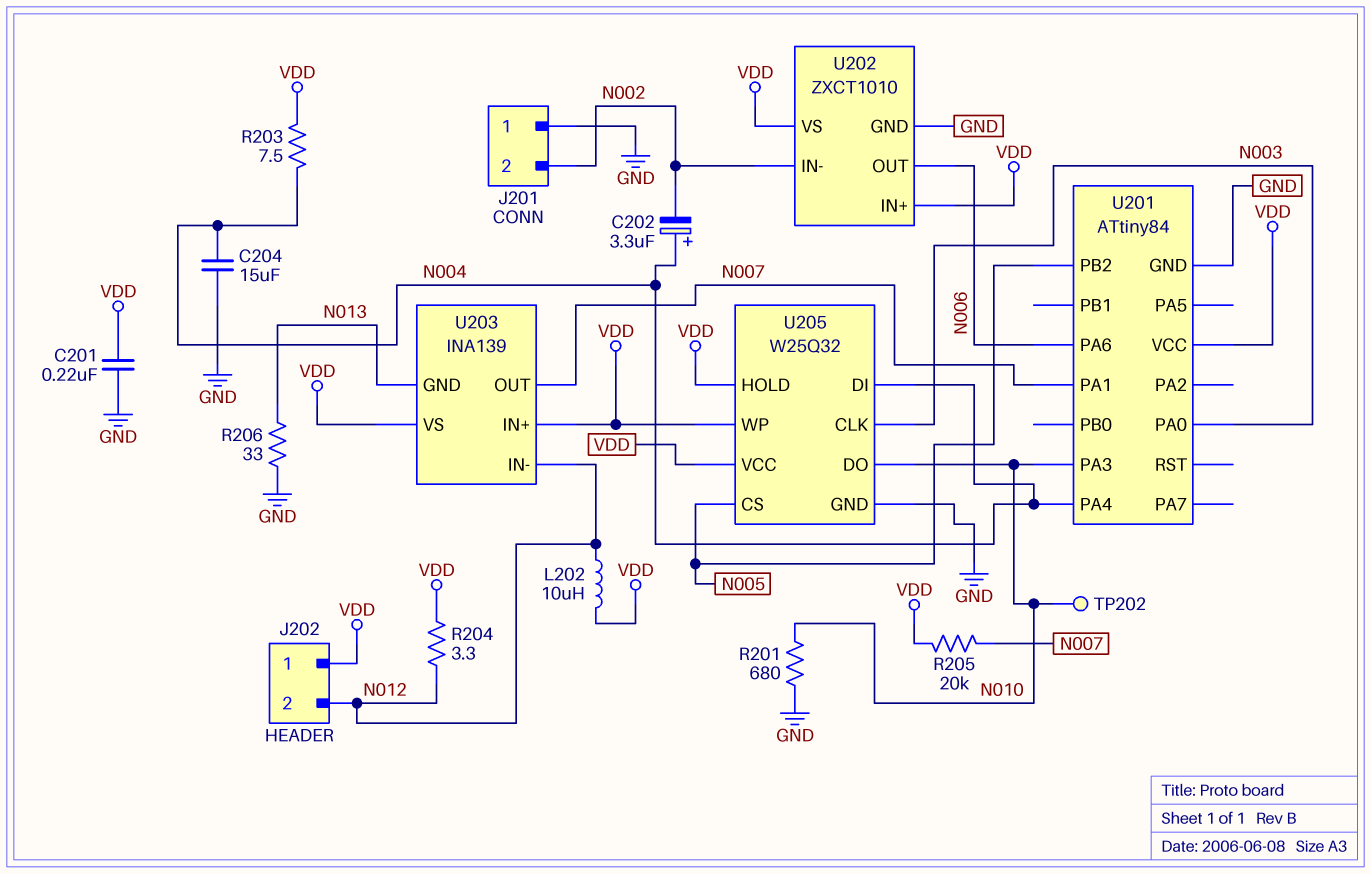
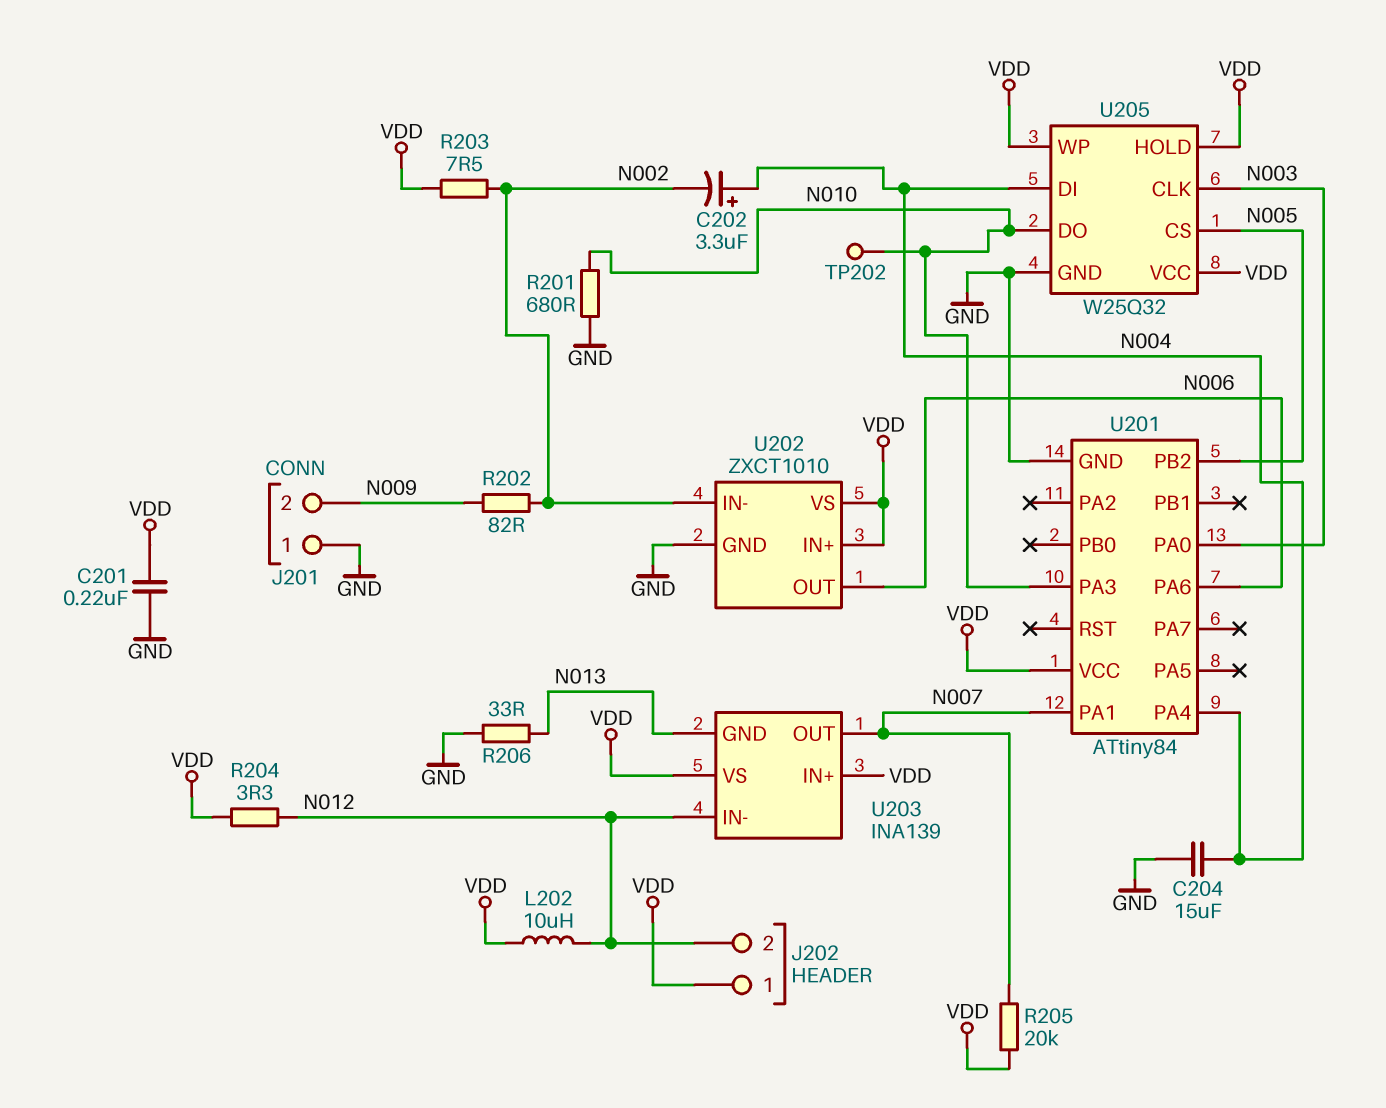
J201 pin 2: N002 -> N009
R202: none -> 82 (N002, N009)
R203: 7.5 (N004, VDD) -> 7.5 (N002, VDD)

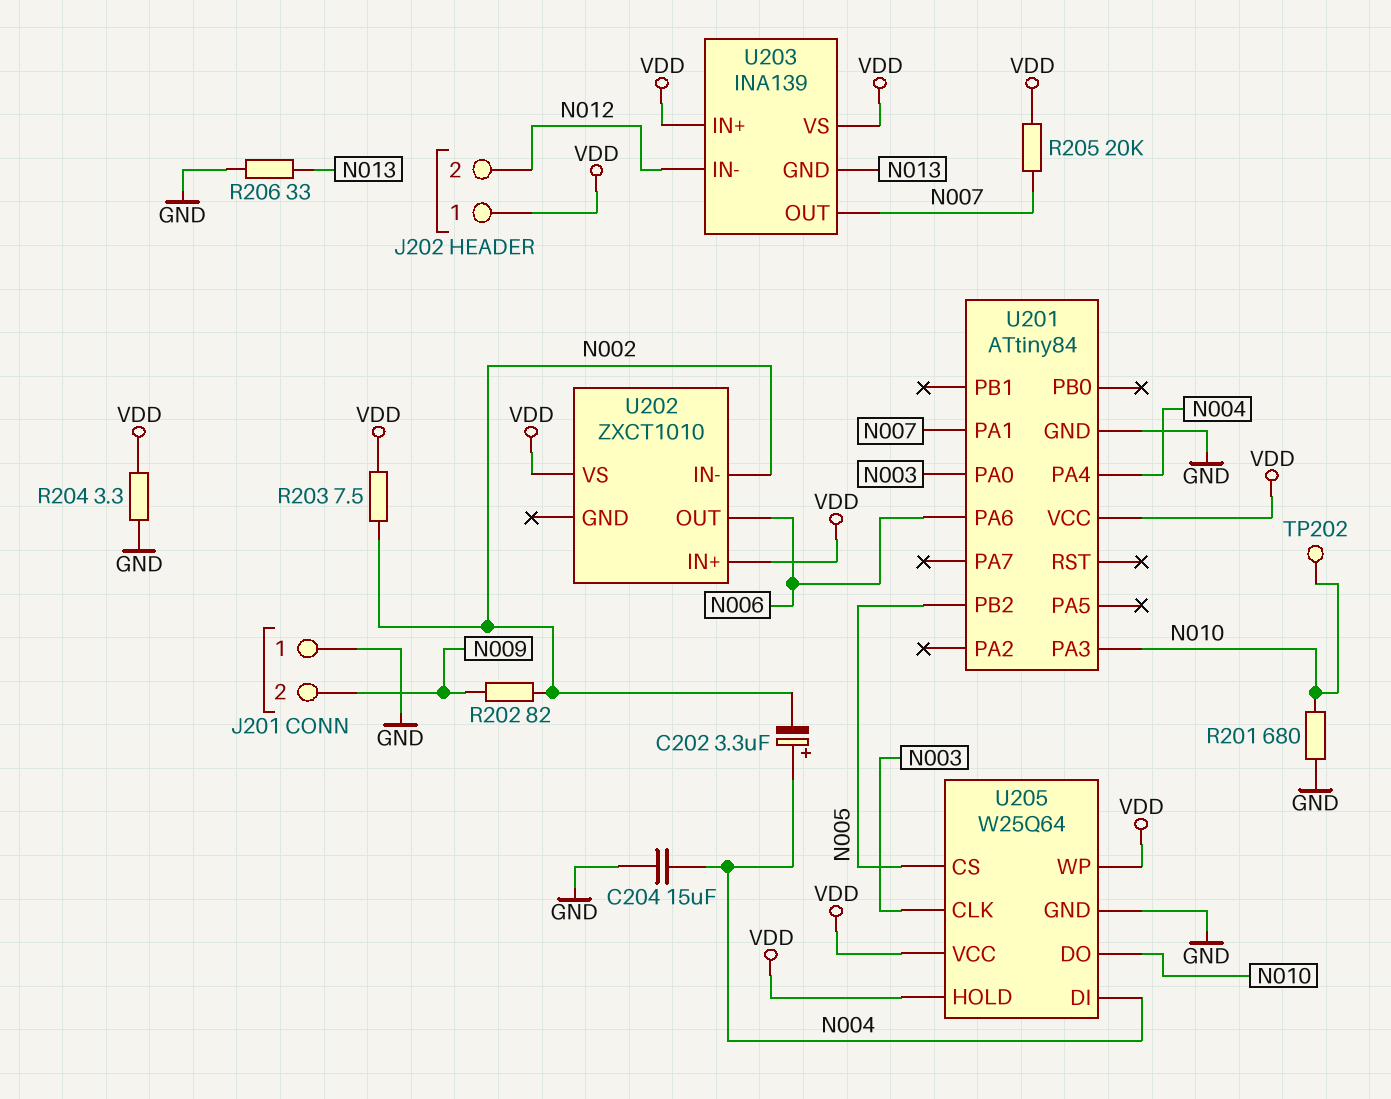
C201: 220nF (GND, VDD) -> none
L202: 10uH (N012, VDD) -> none
R204: 3.3 (N012, VDD) -> 3.3 (GND, VDD)
U202 pin GND: GND -> none
U205: W25Q32 -> W25Q64

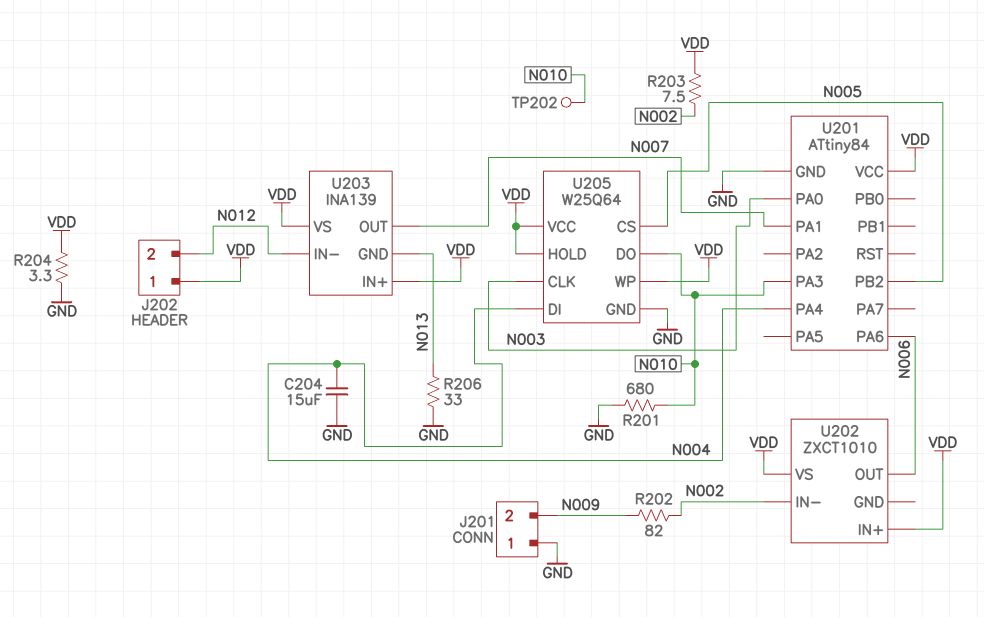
C202: 3.3uF (plus N004, minus N002) -> none
R205: 20k (N007, VDD) -> none

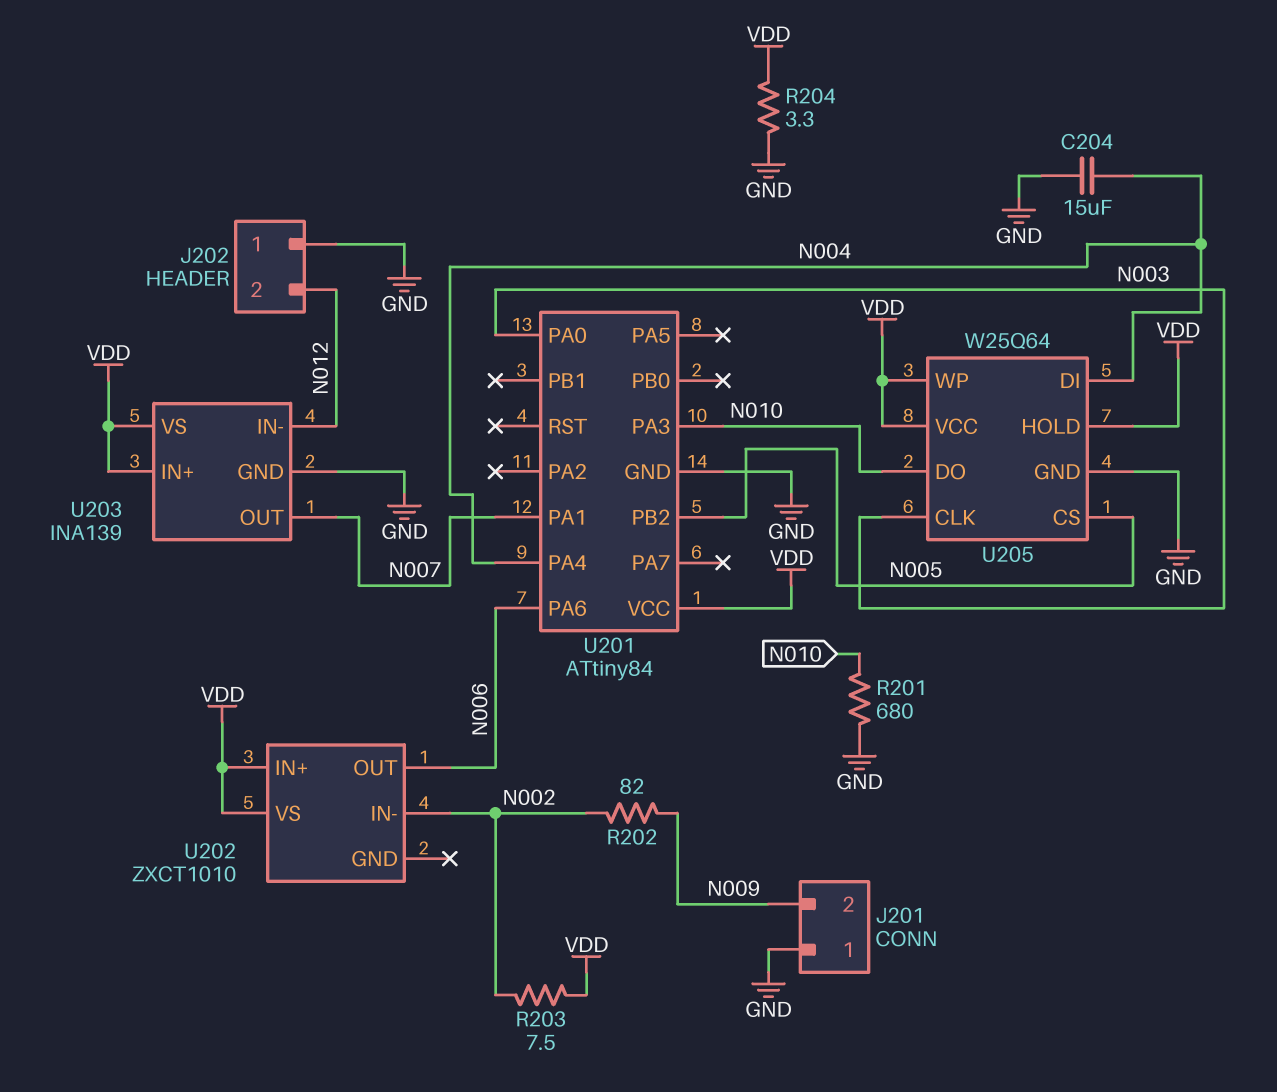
J202 pin 1: VDD -> GND
R206: 33 (GND, N013) -> none
TP202: test point (N010) -> none
U203 pin GND: N013 -> GND

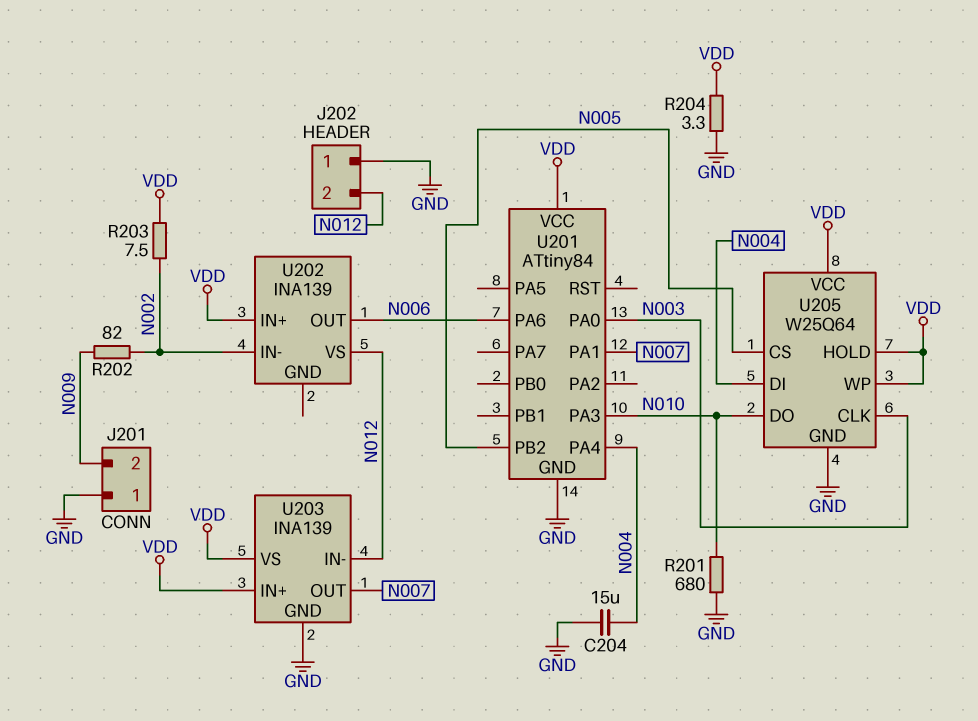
U202: ZXCT1010 -> INA139
U202 pin VS: VDD -> N012

